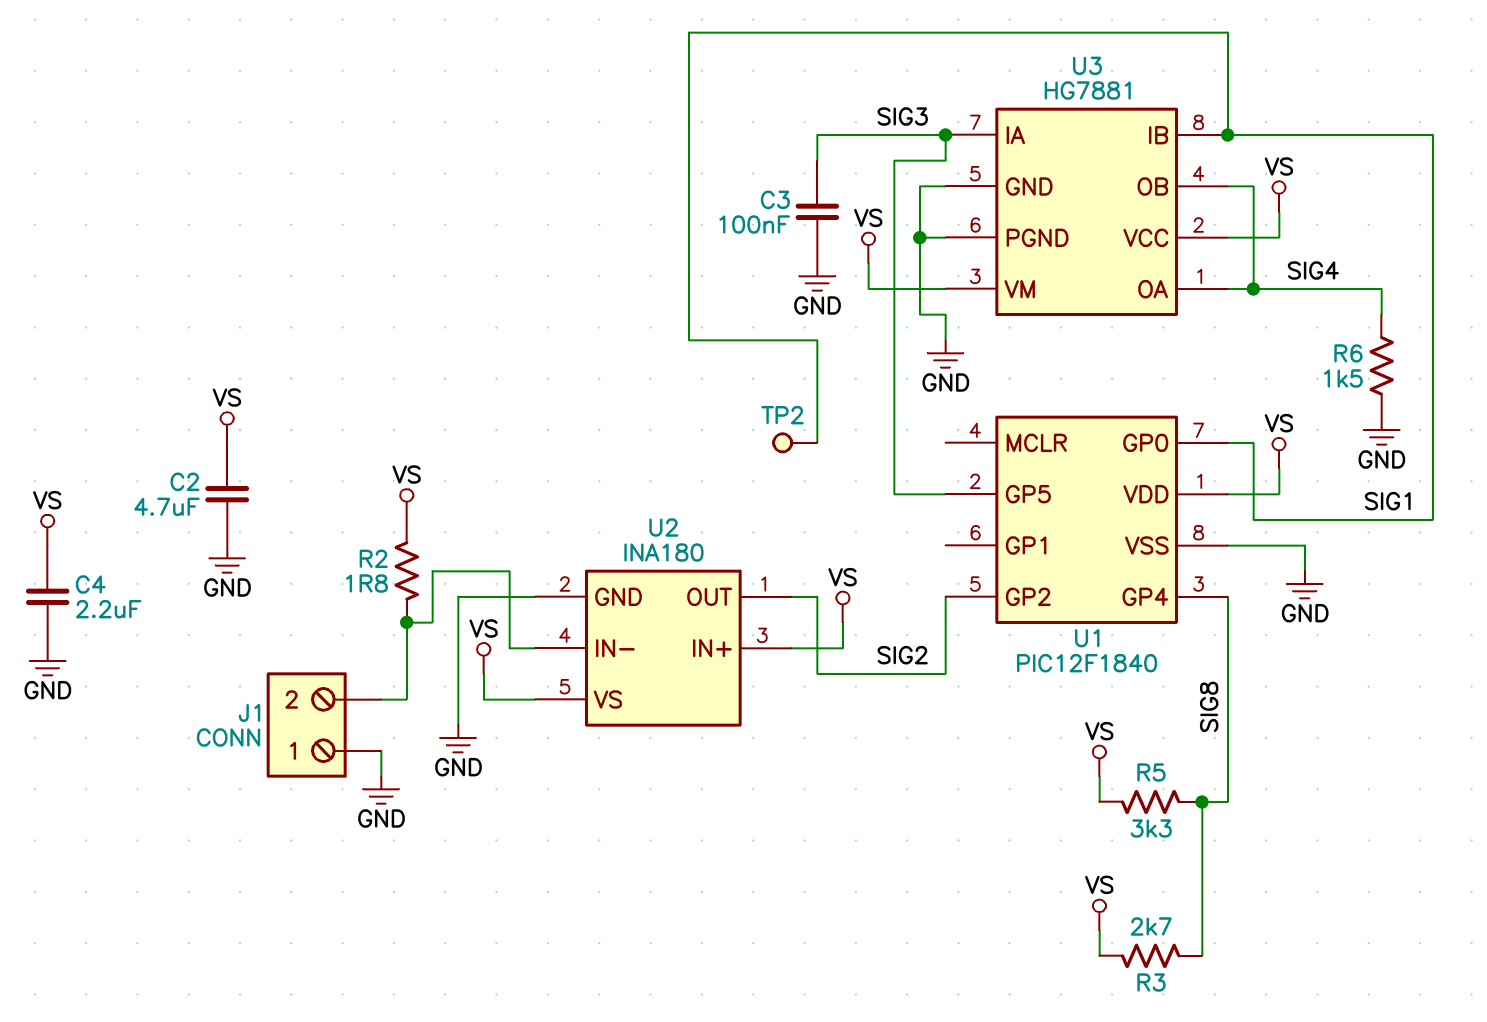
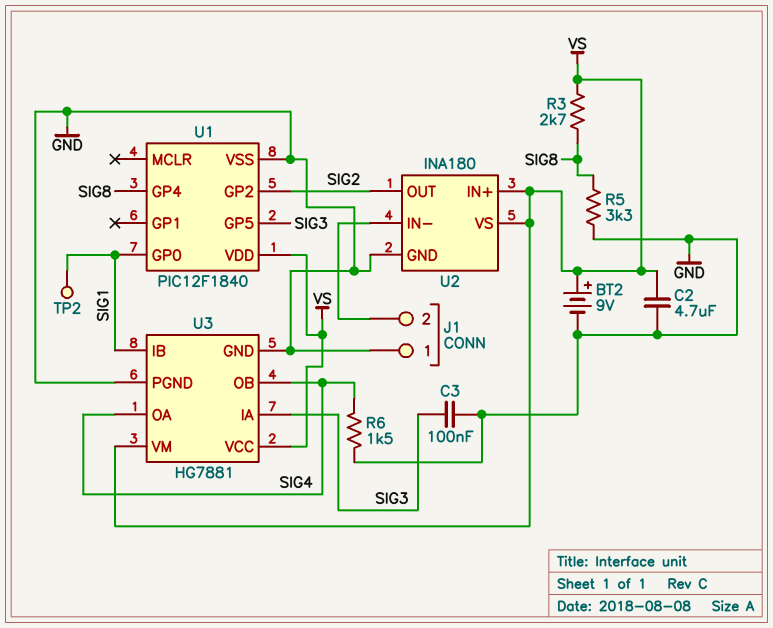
BT2: none -> 9V (plus VS, minus GND)
C4: 2.2uF (GND, VS) -> none
R2: 1.8 (J1/2, VS) -> none
R5: 3.3k (SIG8, VS) -> 3.3k (GND, SIG8)

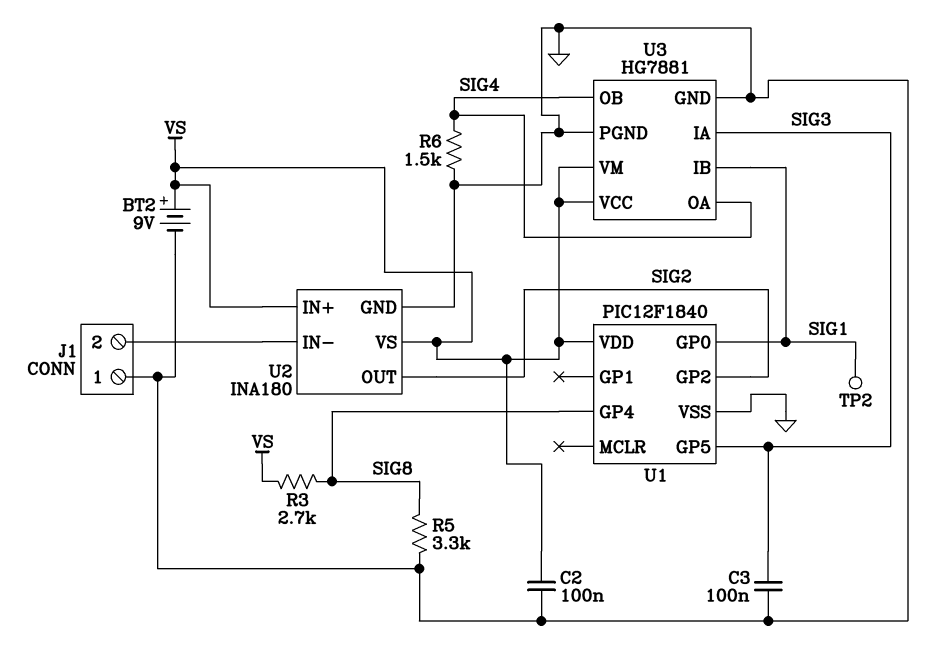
C2: 4.7uF (GND, VS) -> 100nF (GND, VS)

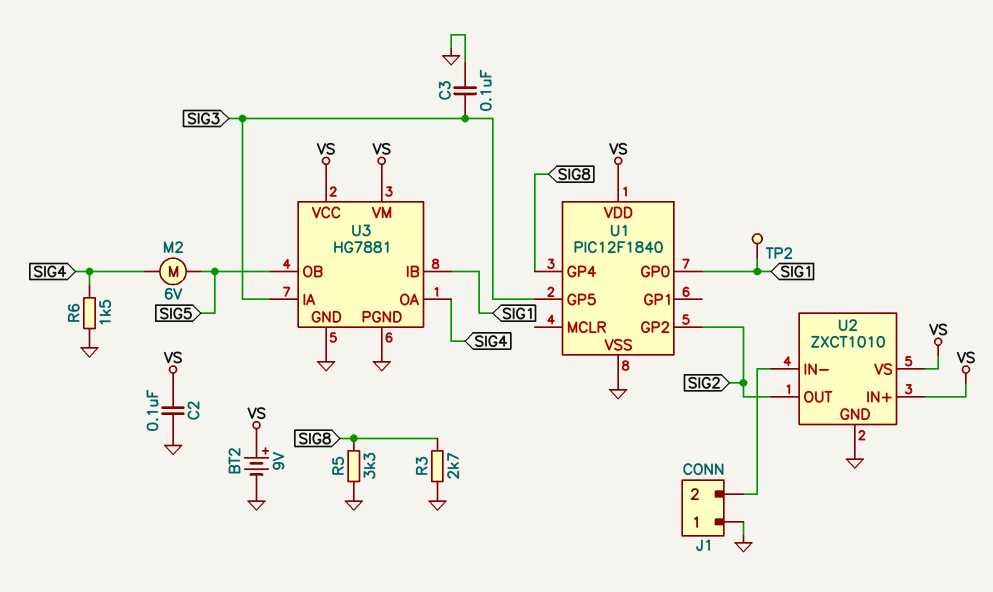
M2: none -> motor 6V (SIG4, SIG5)
R3: 2.7k (SIG8, VS) -> 2.7k (GND, SIG8)
U2: INA180 -> ZXCT1010
U3 pin OB: SIG4 -> SIG5

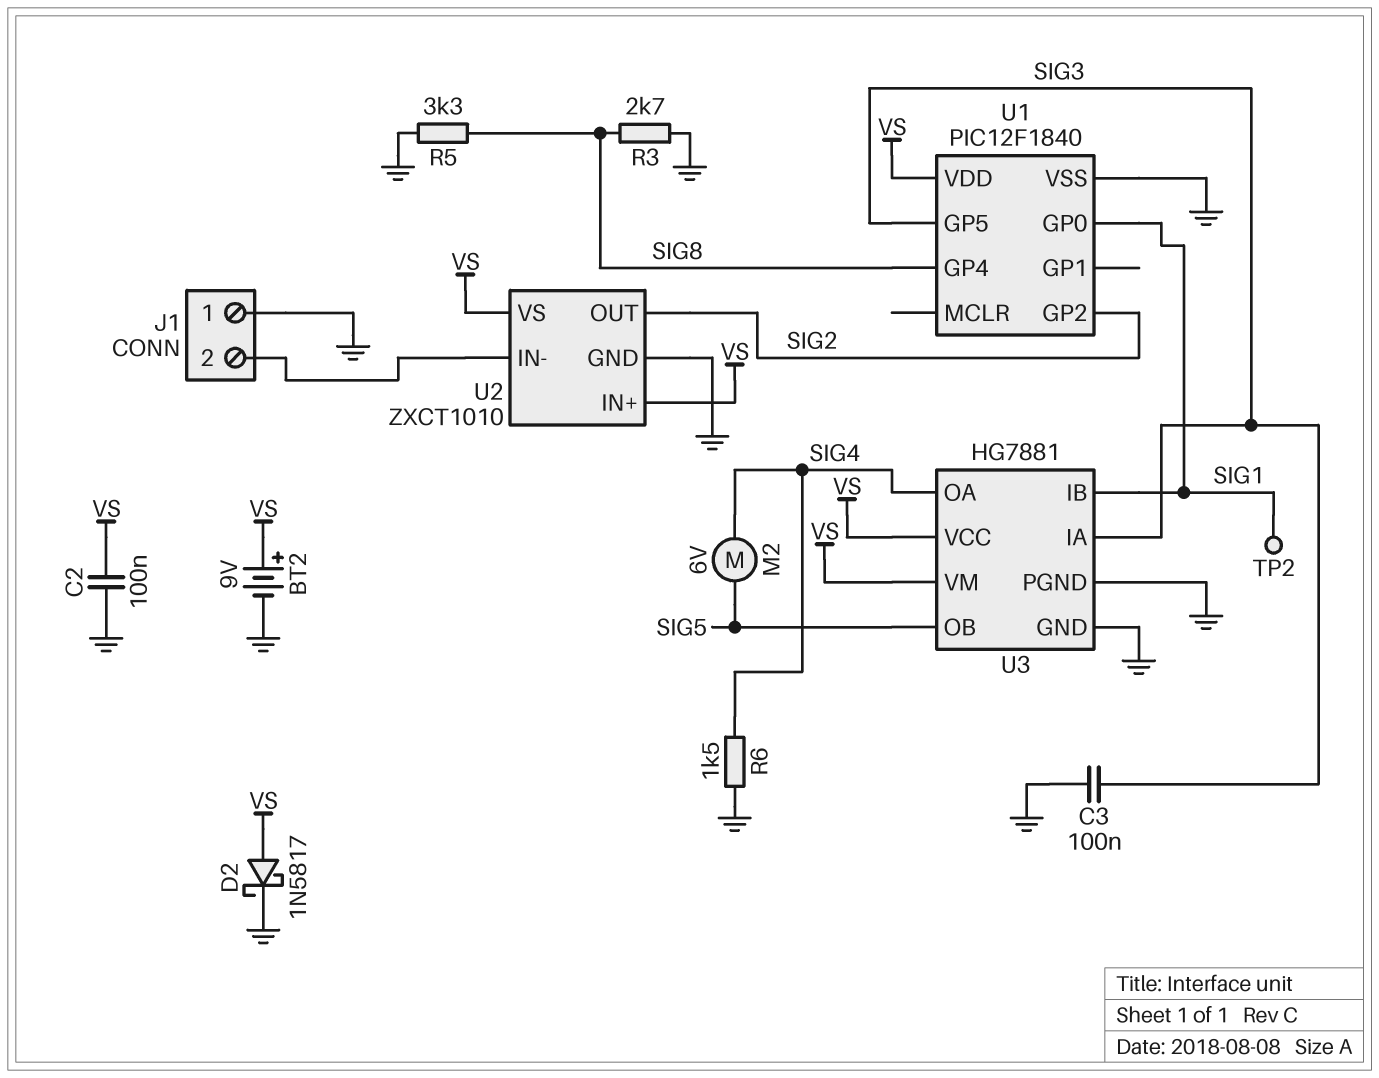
D2: none -> schottky 1N5817 (A VS, K GND)

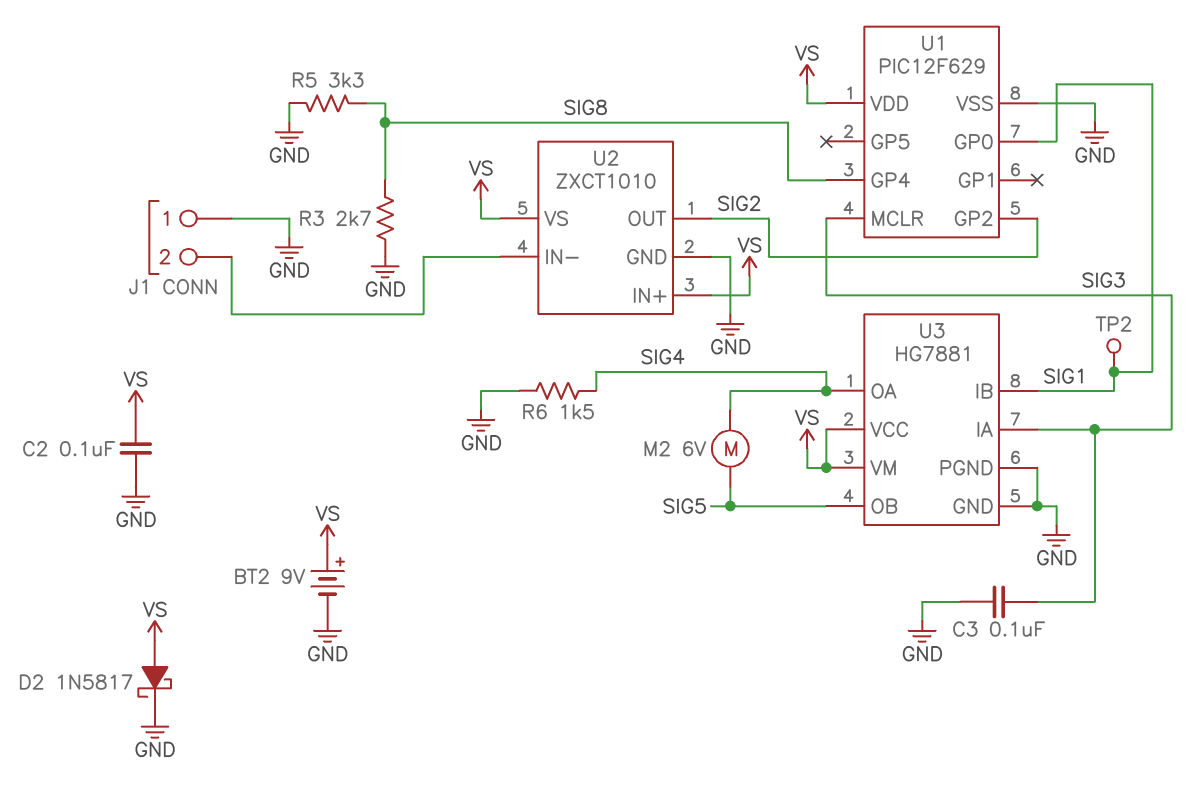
U1: PIC12F1840 -> PIC12F629
U1 pin GP5: SIG3 -> none
U1 pin MCLR: none -> SIG3

